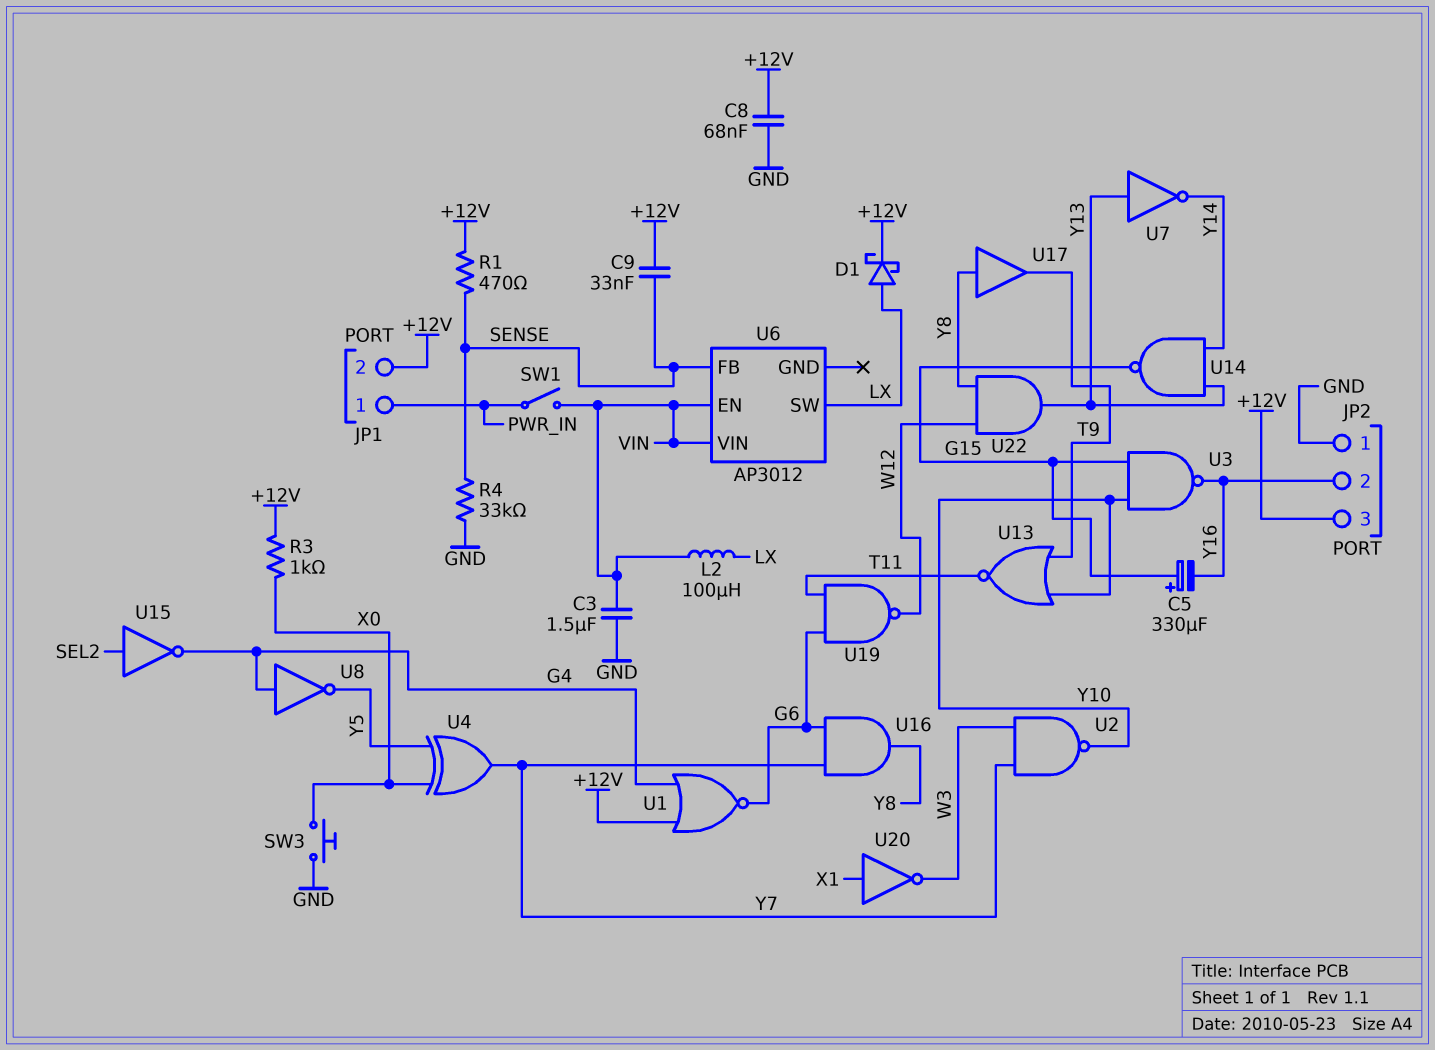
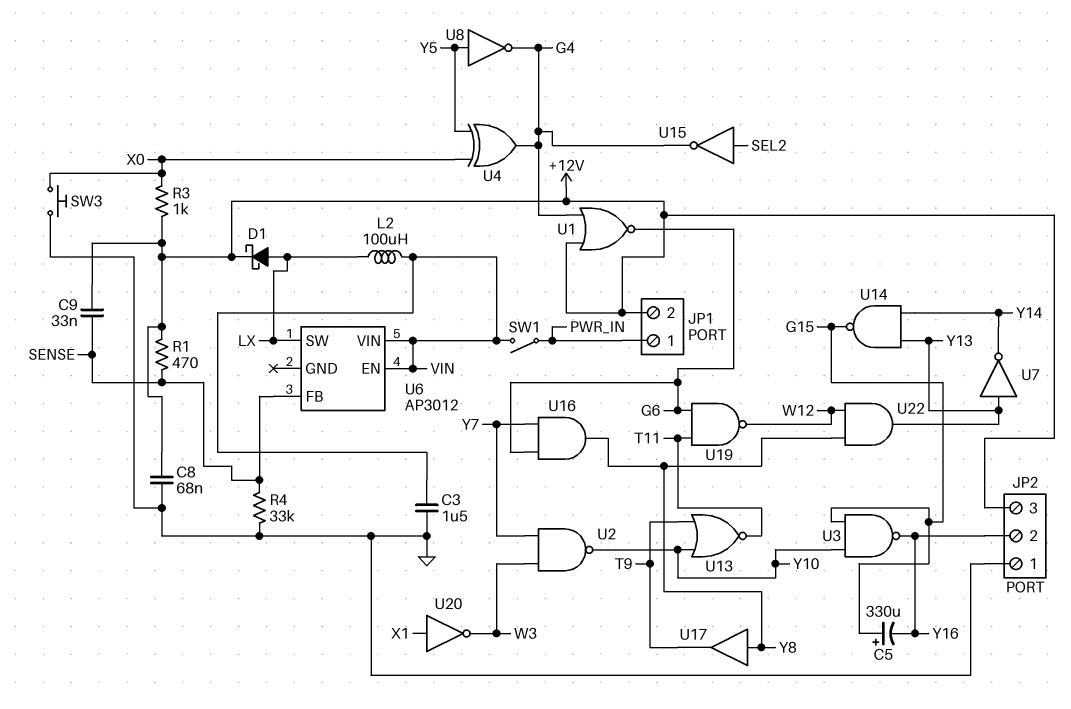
U4: XOR (in X0, in Y5, out Y7) -> XOR (in X0, in Y5, out G4)
U8: NOT (in G4, out Y5) -> NOT (in Y5, out G4)

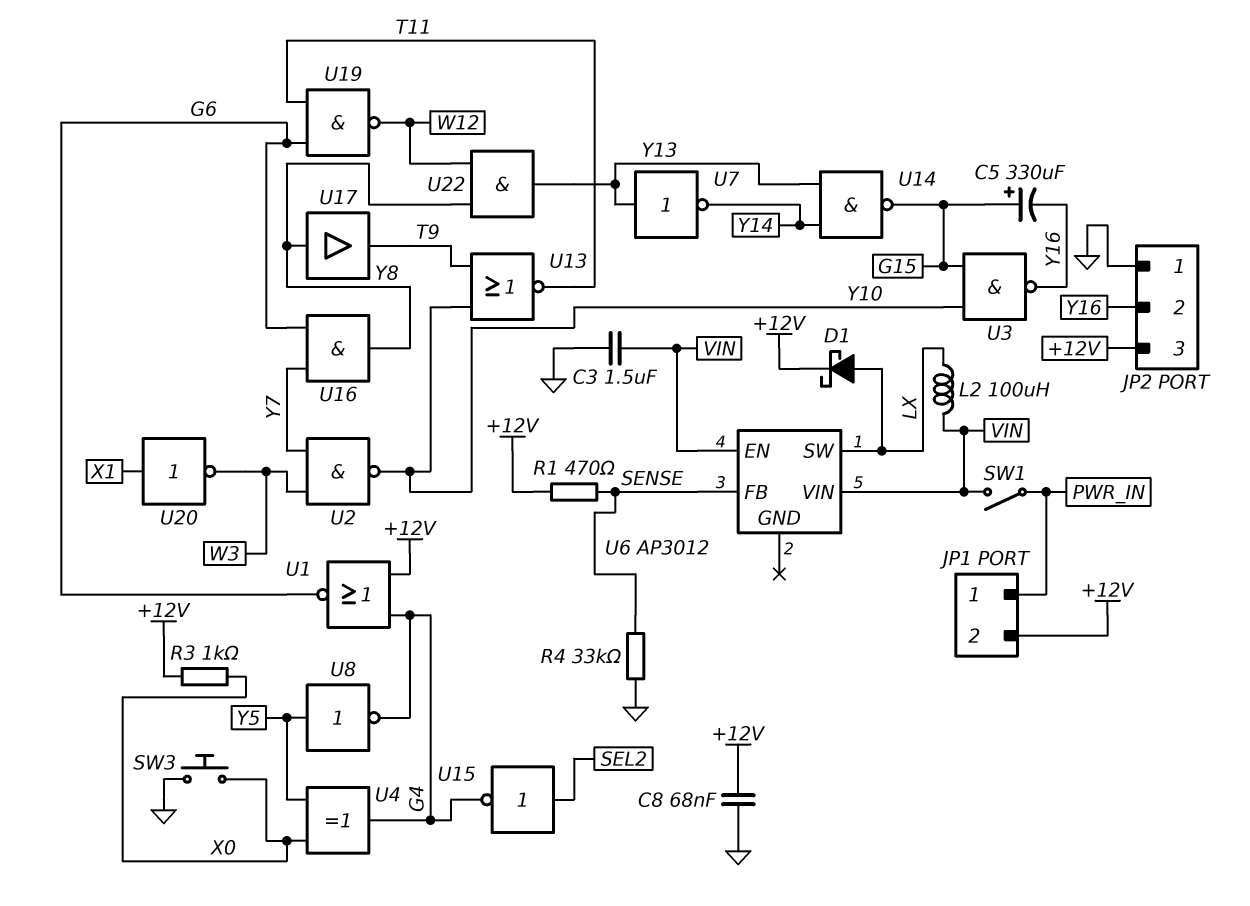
C9: 33nF (+12V, SENSE) -> none

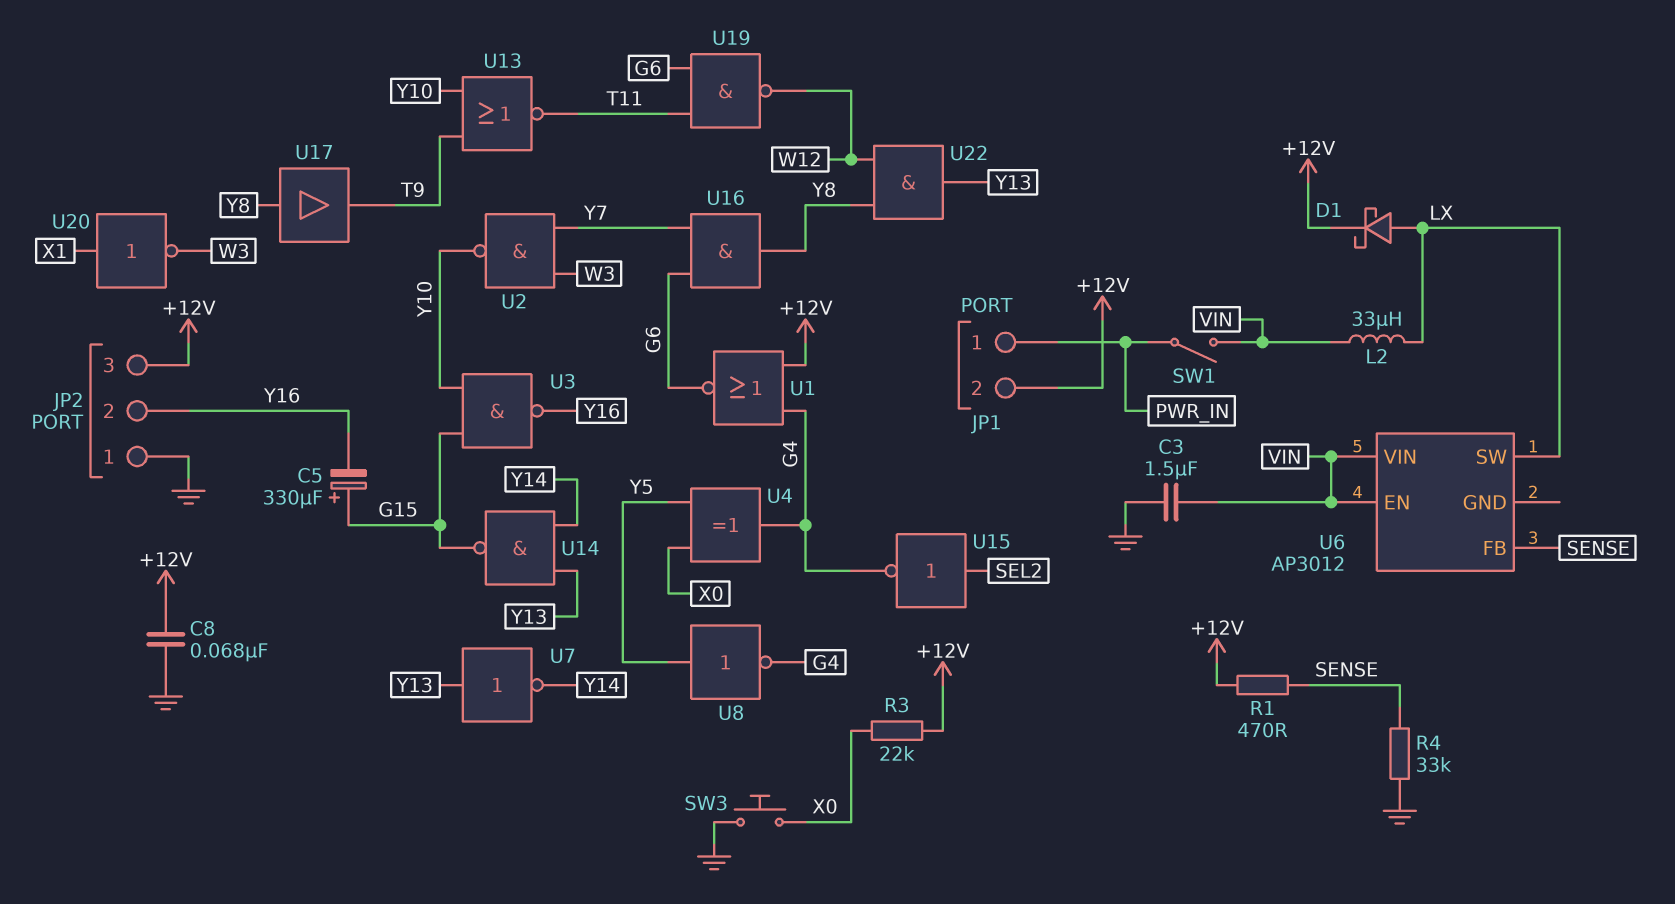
L2: 100uH (LX, VIN) -> 33uH (LX, VIN)
R3: 1k (+12V, X0) -> 22k (+12V, X0)

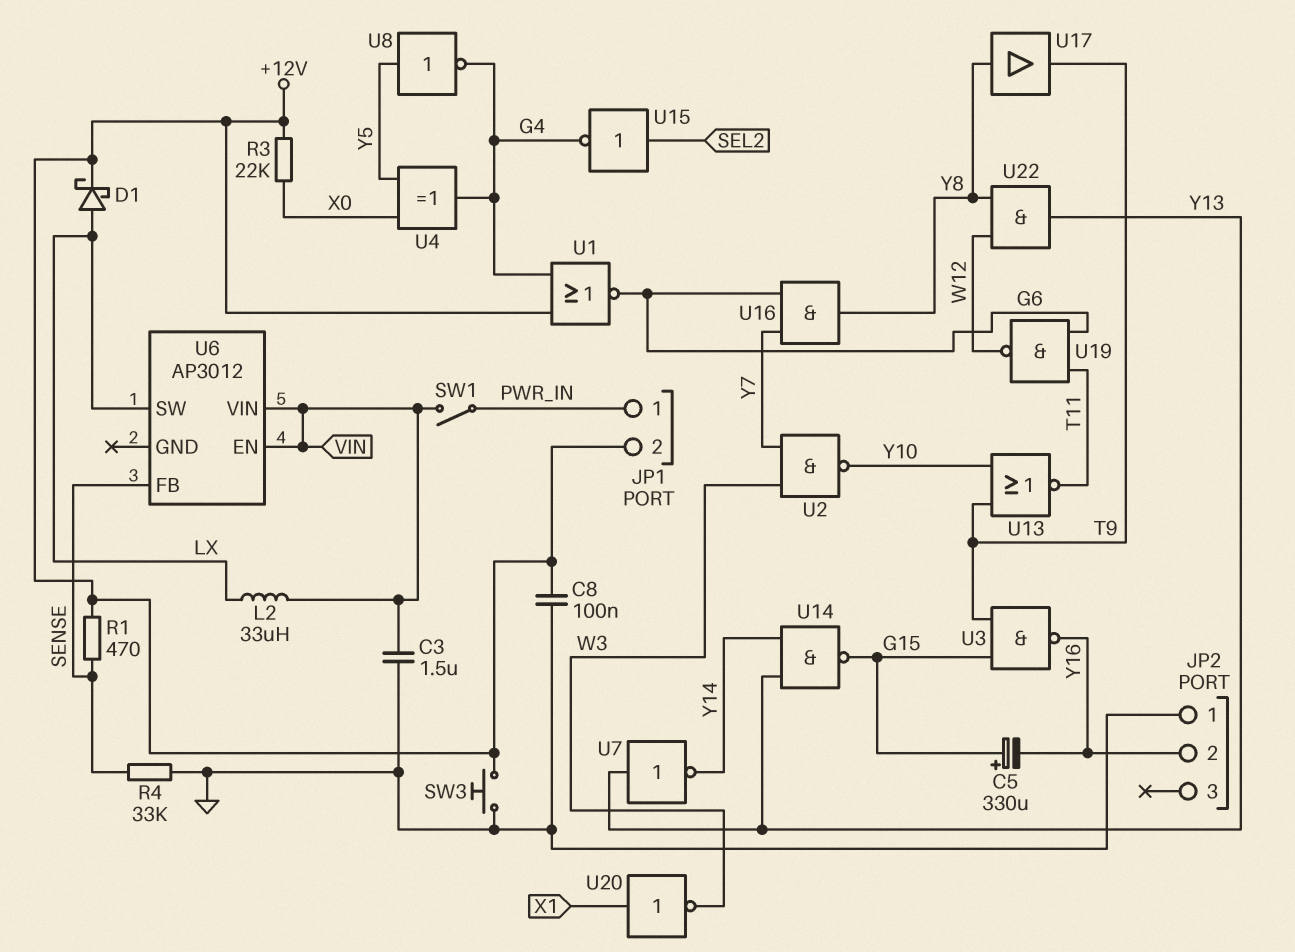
C8: 68nF (+12V, GND) -> 100nF (+12V, GND)
JP2 pin 3: +12V -> none
SW3: button (GND, X0) -> button (+12V, GND)
U3: NAND (in G15, in Y10, out Y16) -> NAND (in G15, in T9, out Y16)

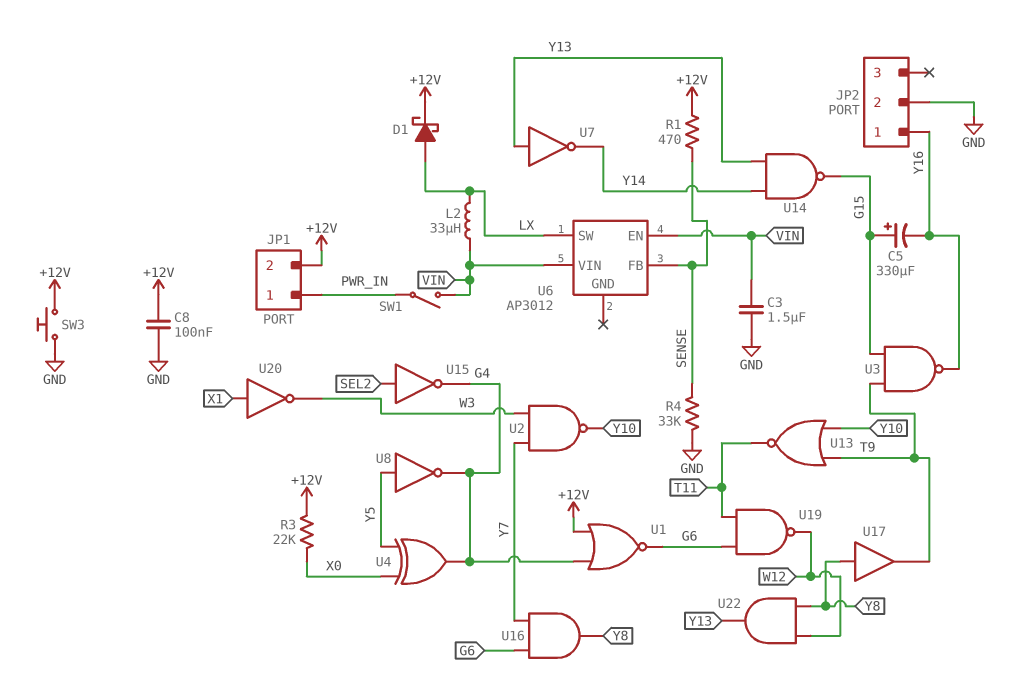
JP2 pin 1: GND -> Y16
JP2 pin 2: Y16 -> GND

